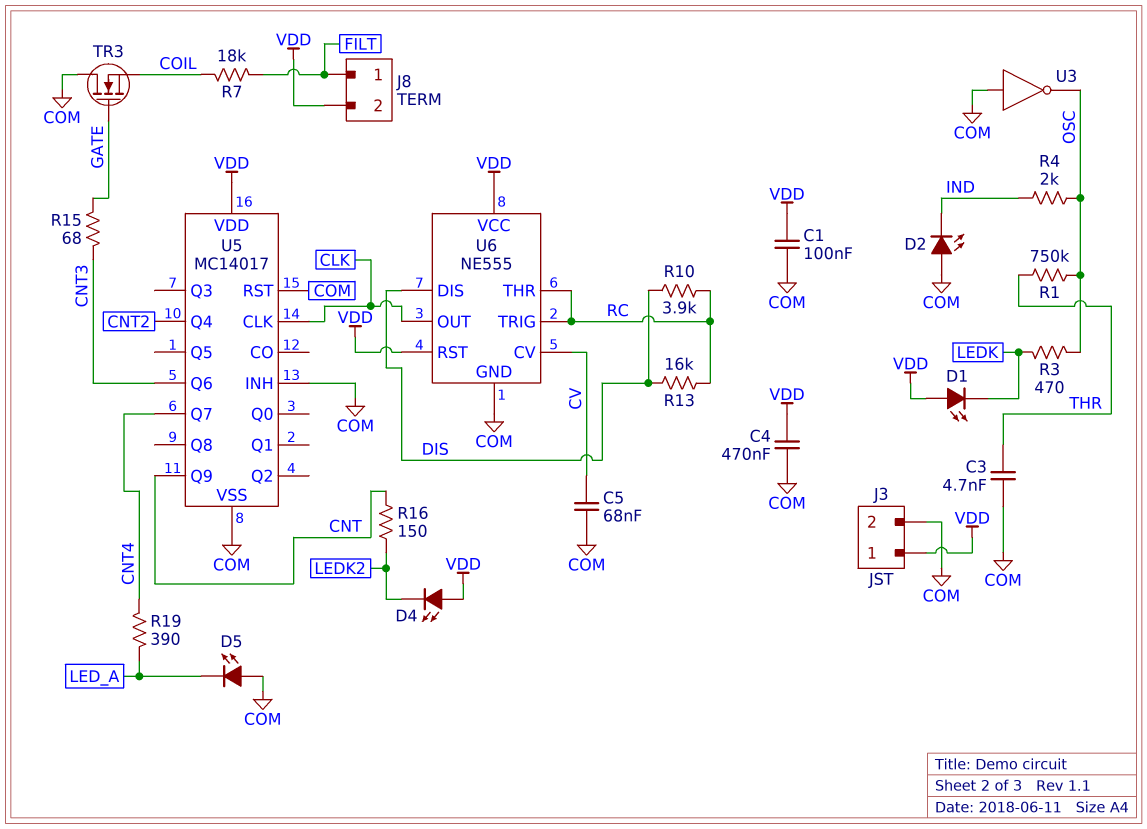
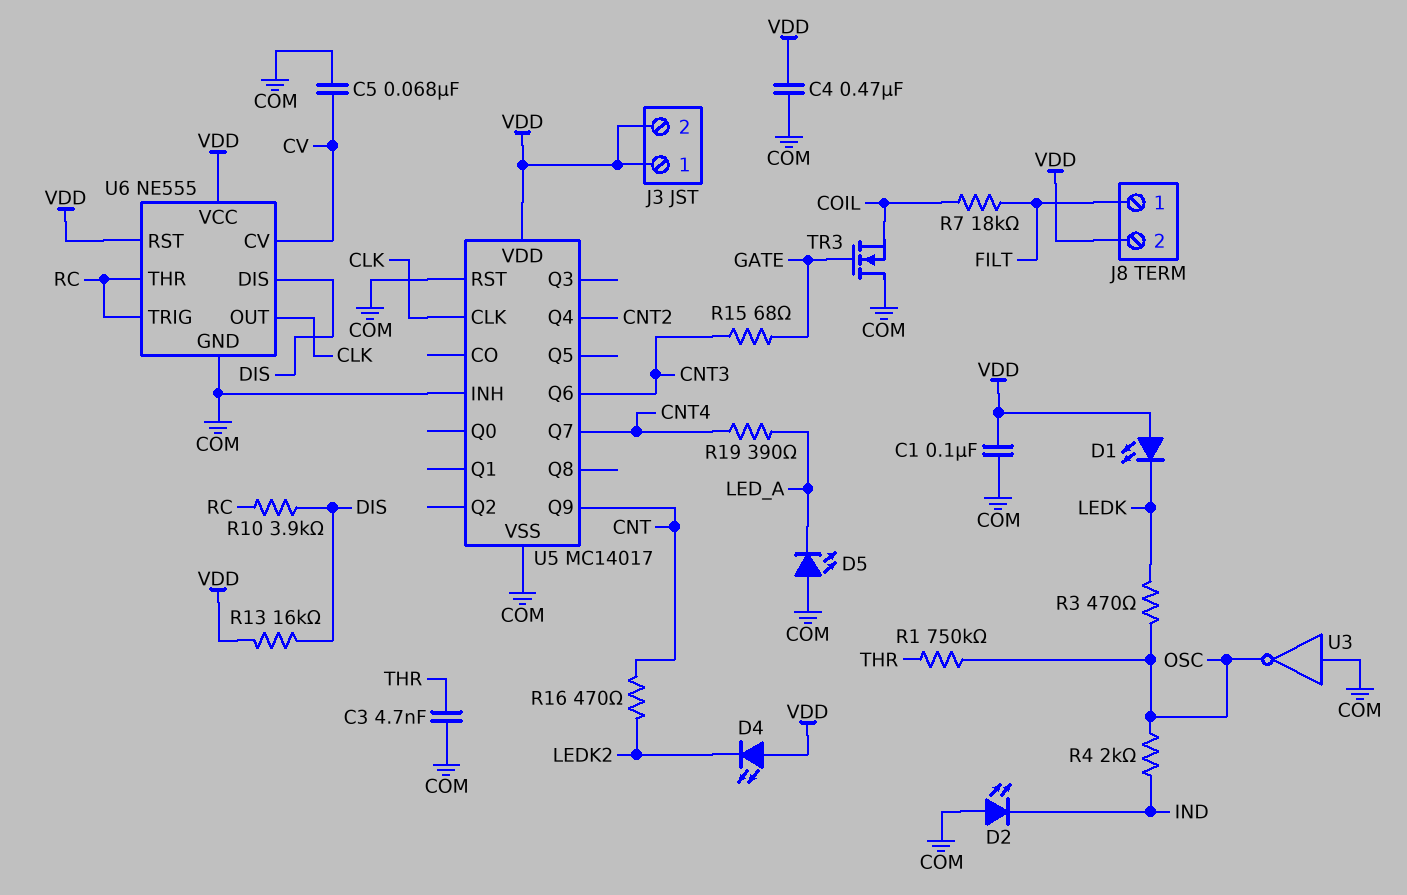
J3 pin 2: COM -> VDD
R13: 16k (DIS, RC) -> 16k (DIS, VDD)
R16: 150 (CNT, LEDK2) -> 470 (CNT, LEDK2)

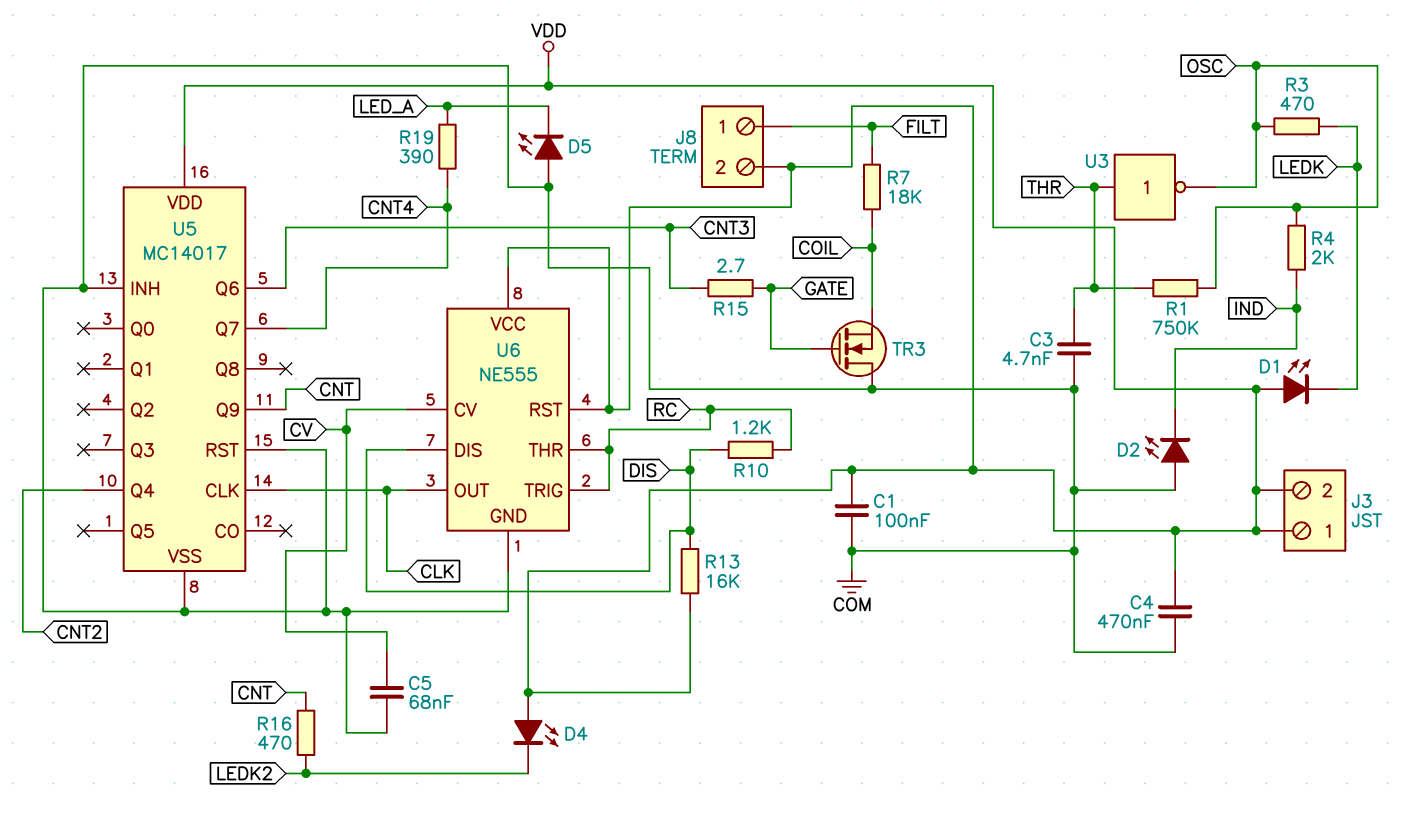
R10: 3.9k (DIS, RC) -> 1.2k (DIS, RC)
R15: 68 (CNT3, GATE) -> 2.7 (CNT3, GATE)
U3: NOT (in COM, out OSC) -> NOT (in THR, out OSC)

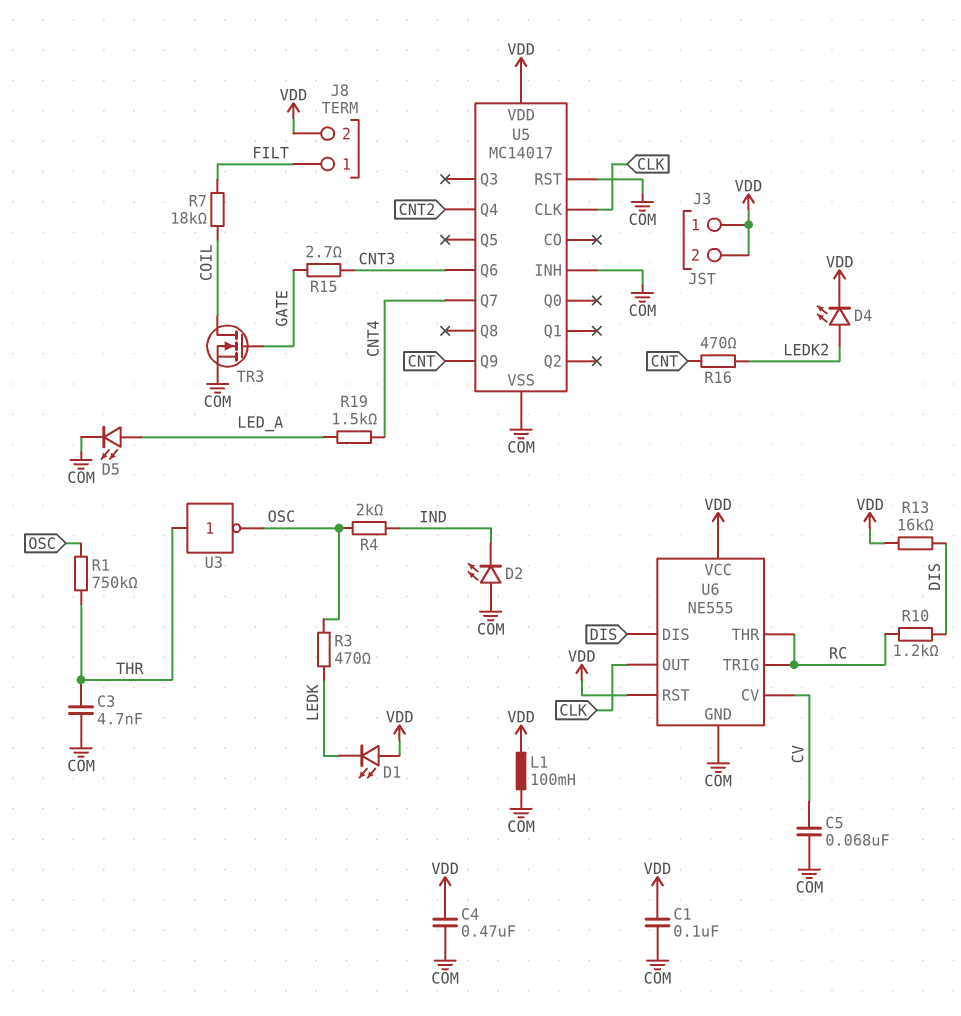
D4: LED (A VDD, K LEDK2) -> LED (A LEDK2, K VDD)
D5: LED (A COM, K LED_A) -> LED (A LED_A, K COM)
L1: none -> 100mH (COM, VDD)
R19: 390 (CNT4, LED_A) -> 1.5k (CNT4, LED_A)
TR3: NMOS (G GATE, D COM, S COIL) -> NMOS (G GATE, D COIL, S COM)

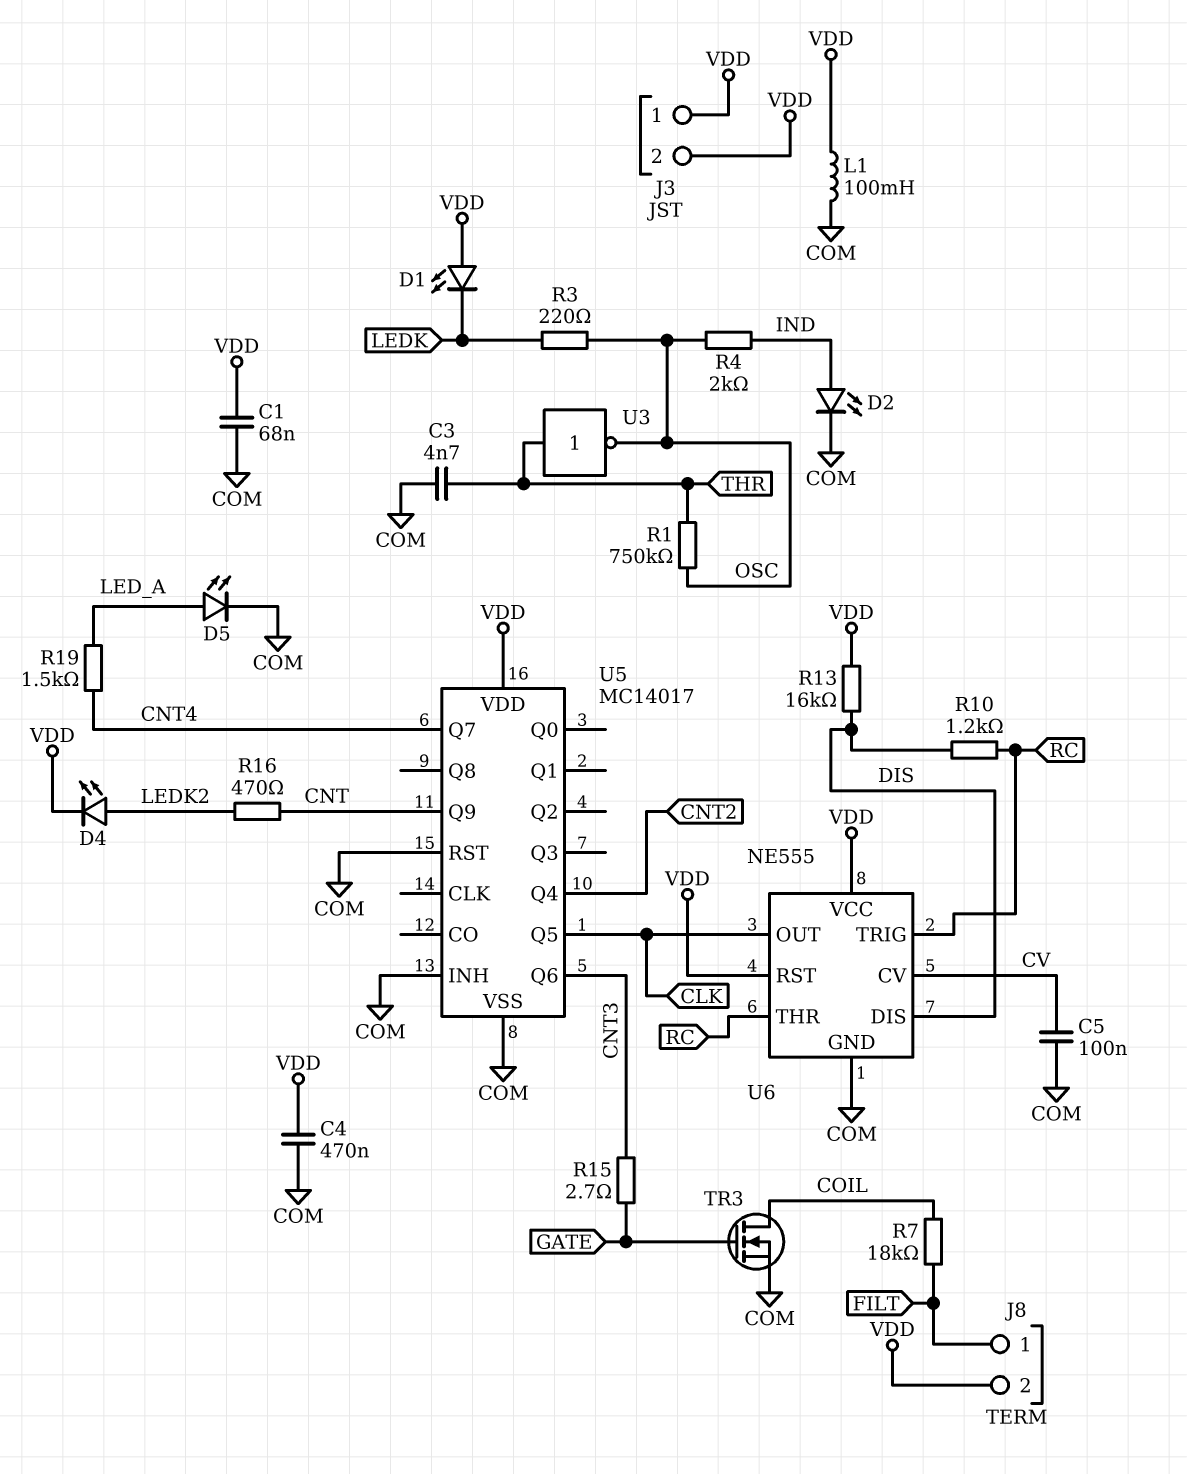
C1: 100nF (COM, VDD) -> 68nF (COM, VDD)
C5: 68nF (COM, CV) -> 100nF (COM, CV)
D2: LED (A COM, K IND) -> LED (A IND, K COM)
R3: 470 (LEDK, OSC) -> 220 (LEDK, OSC)
U5 pin CLK: CLK -> none
U5 pin Q5: none -> CLK

